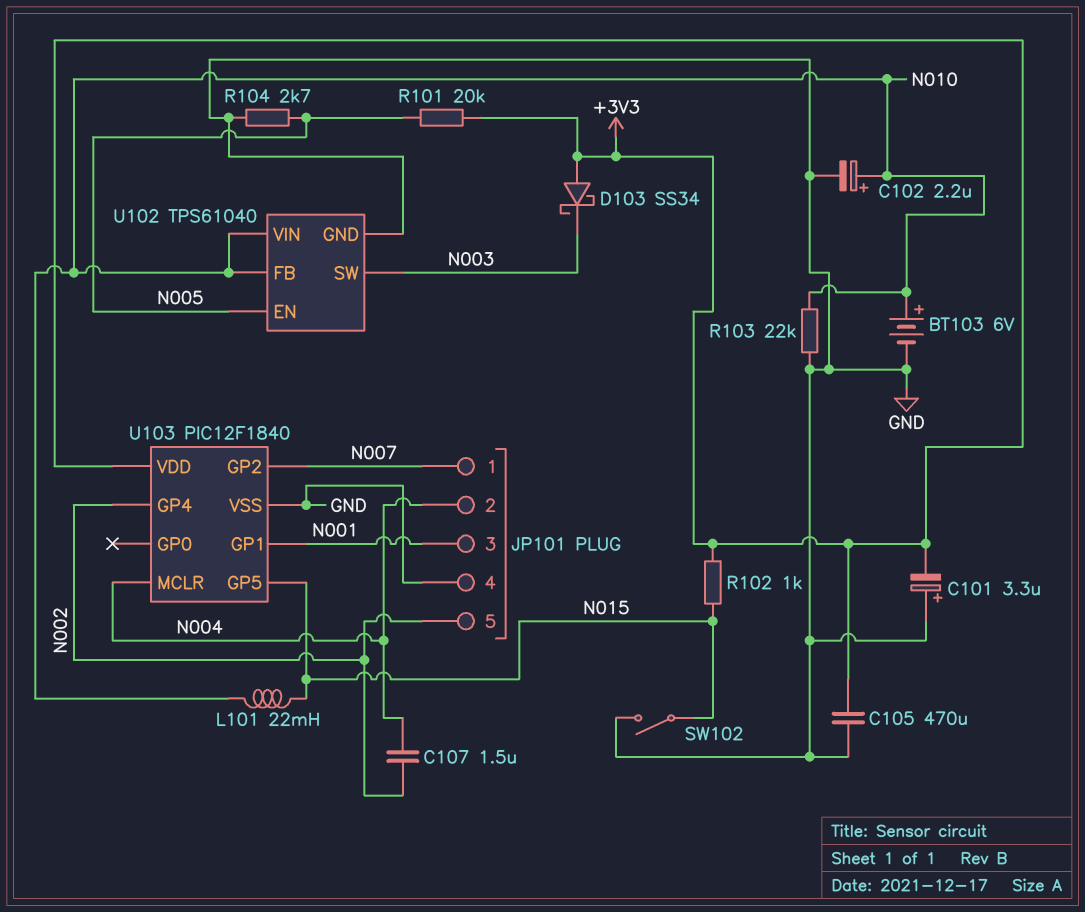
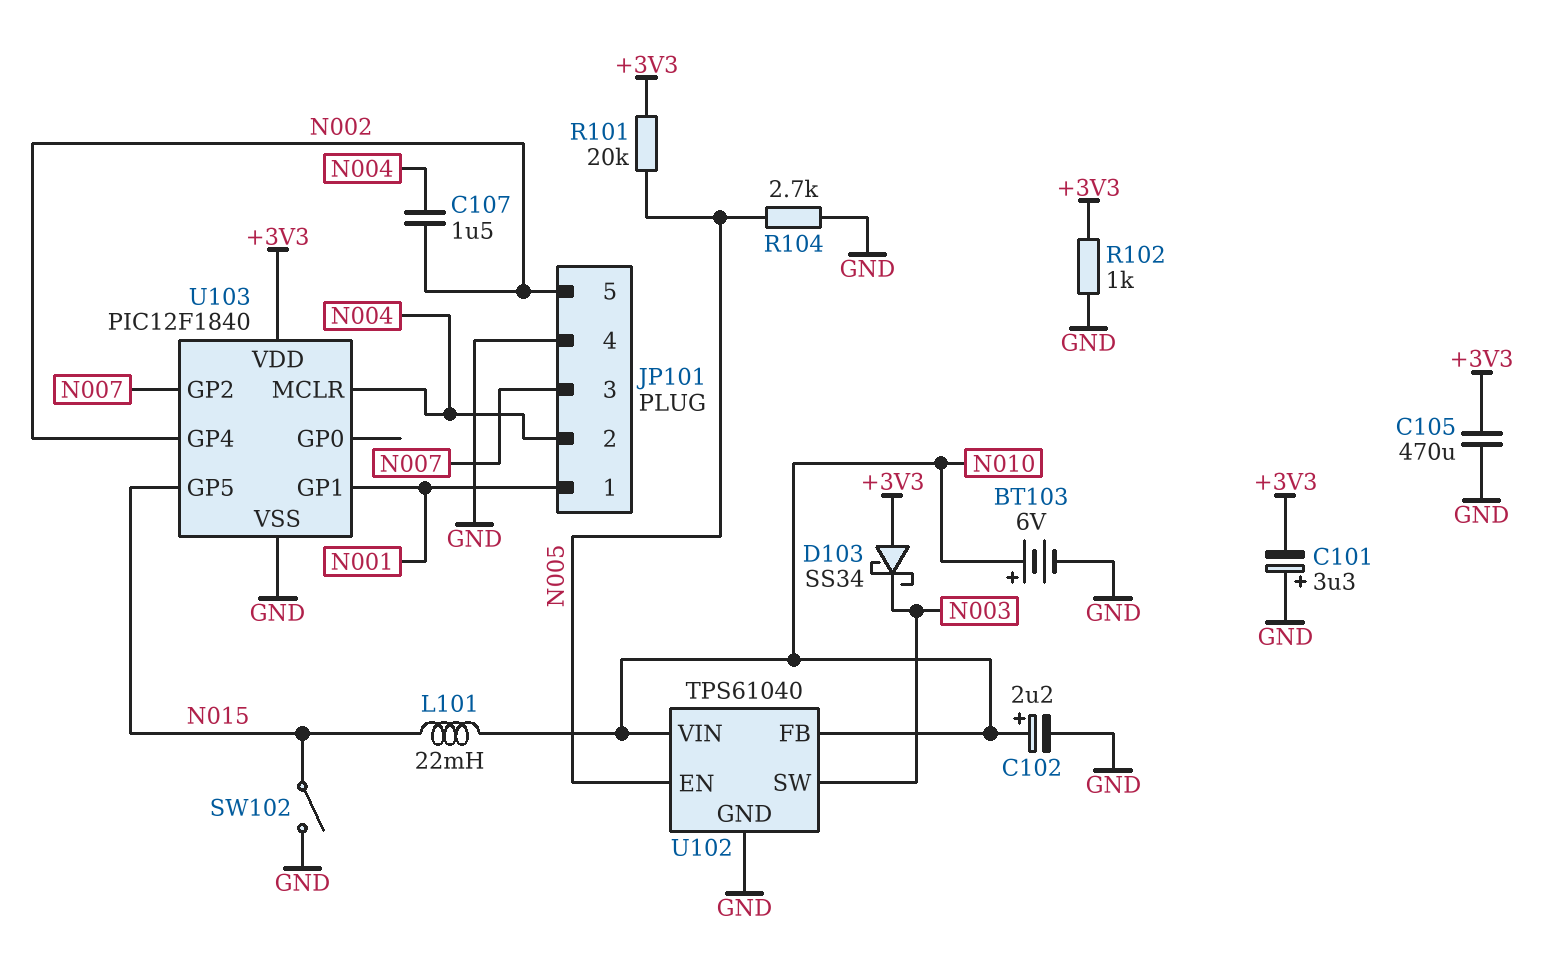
JP101 pin 1: N007 -> N001
JP101 pin 3: N001 -> N007
R102: 1k (+3V3, N015) -> 1k (+3V3, GND)
R103: 22k (GND, N010) -> none

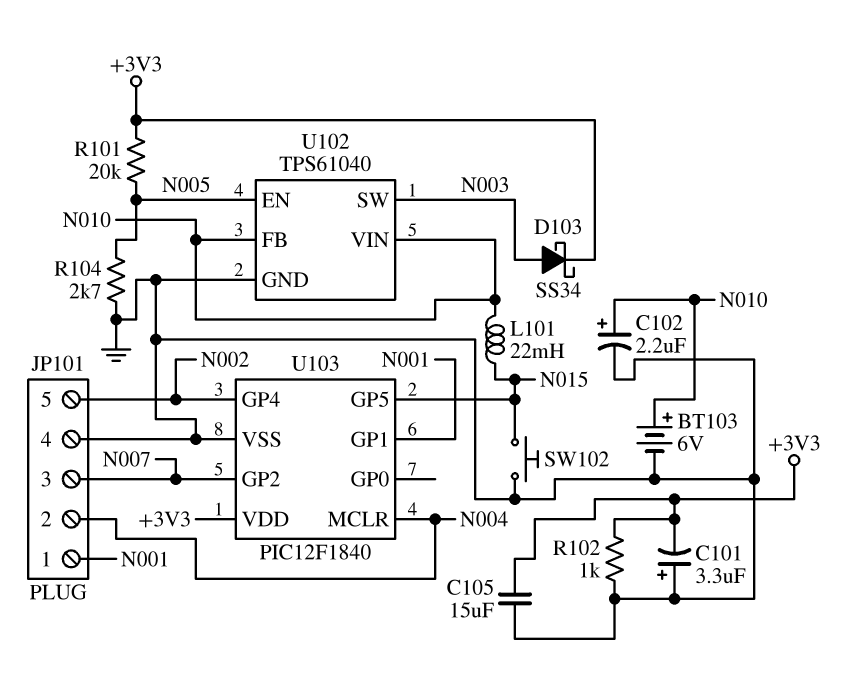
C105: 470uF (+3V3, GND) -> 15uF (+3V3, GND)
C107: 1.5uF (N002, N004) -> none
D103: schottky SS34 (A +3V3, K N003) -> schottky SS34 (A N003, K +3V3)
SW102: switch (GND, N015) -> button (GND, N015)

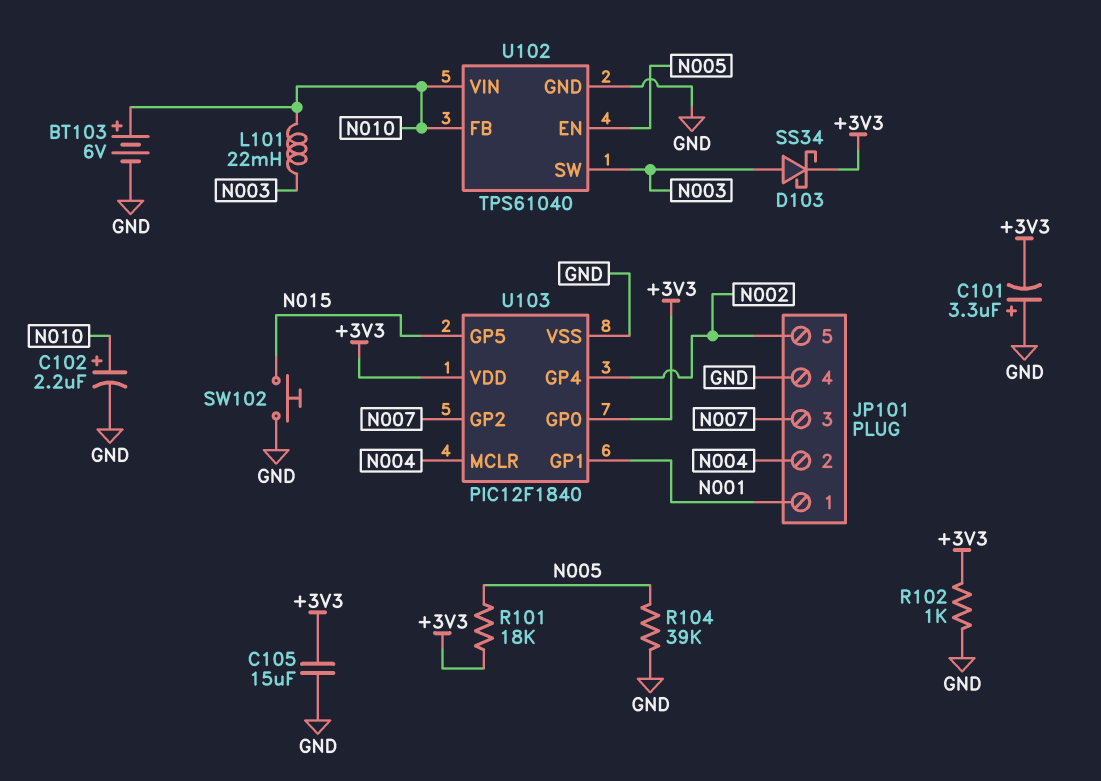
L101: 22mH (N010, N015) -> 22mH (N003, N010)
R101: 20k (+3V3, N005) -> 18k (+3V3, N005)
R104: 2.7k (GND, N005) -> 39k (GND, N005)
U103 pin GP0: none -> +3V3

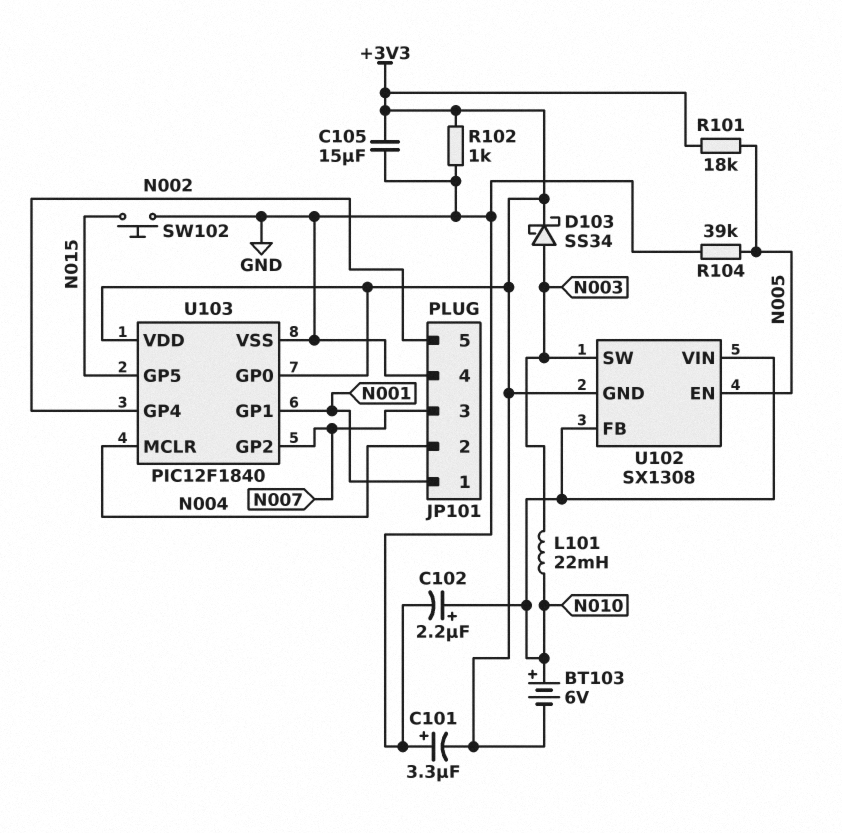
BT103: 6V (plus N010, minus GND) -> 6V (plus N010, minus +3V3)
U102: TPS61040 -> SX1308
U102 pin GND: GND -> +3V3

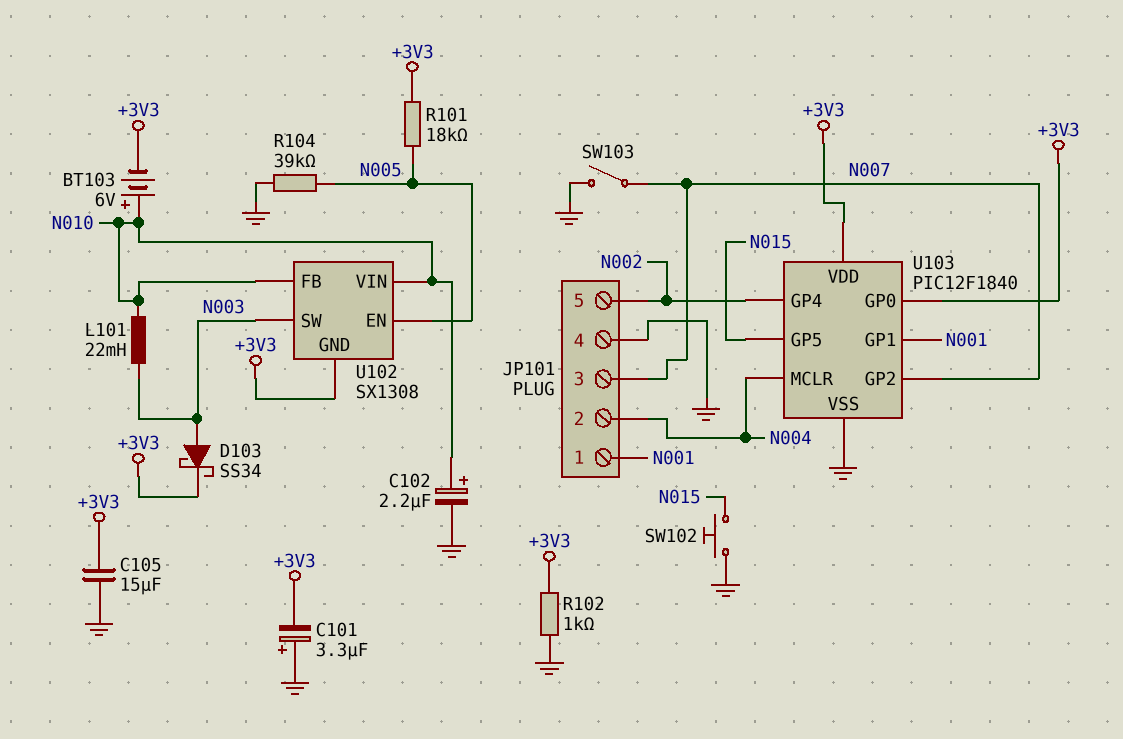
SW103: none -> switch (GND, N007)

